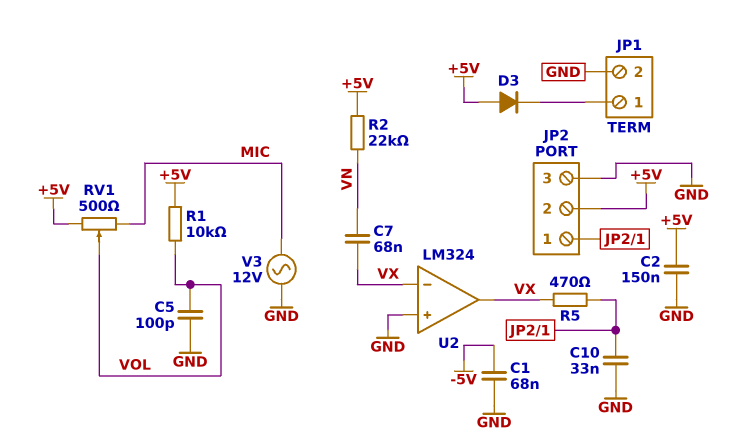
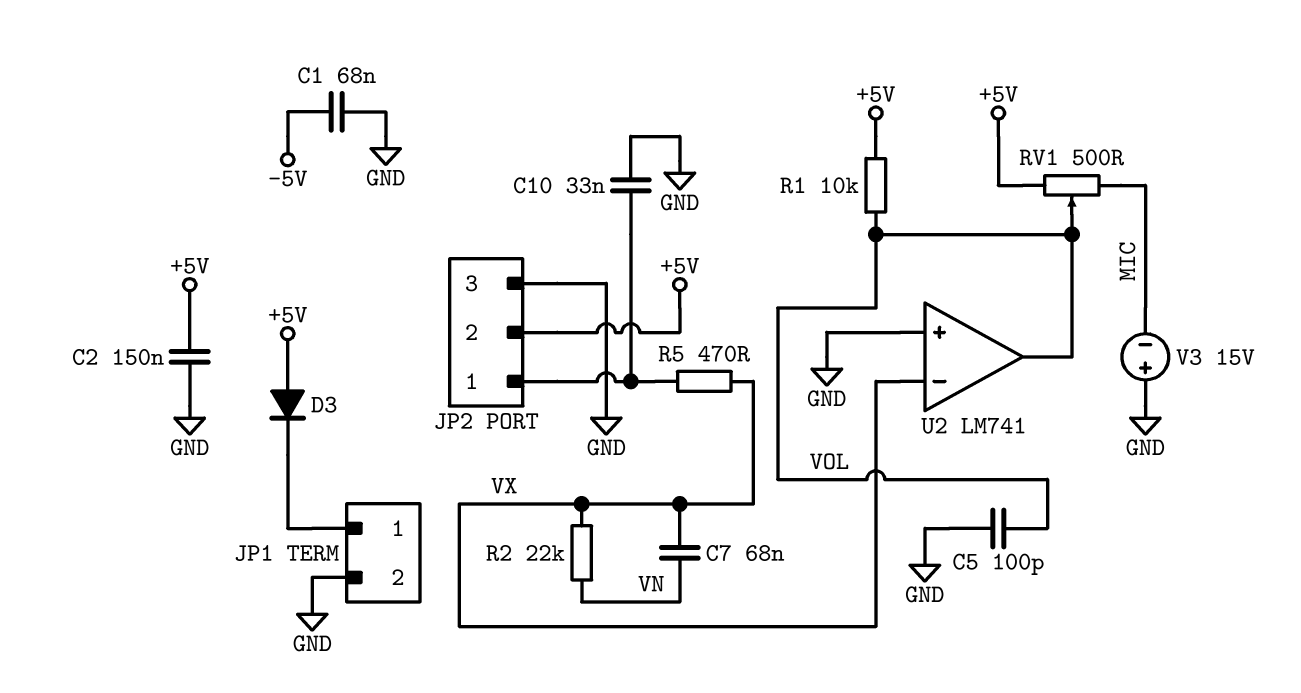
R2: 22k (+5V, VN) -> 22k (VN, VX)
U2: LM324 -> LM741
U2 pin out: VX -> VOL
V3: AC 12V (GND, MIC) -> 15V (plus GND, minus MIC)

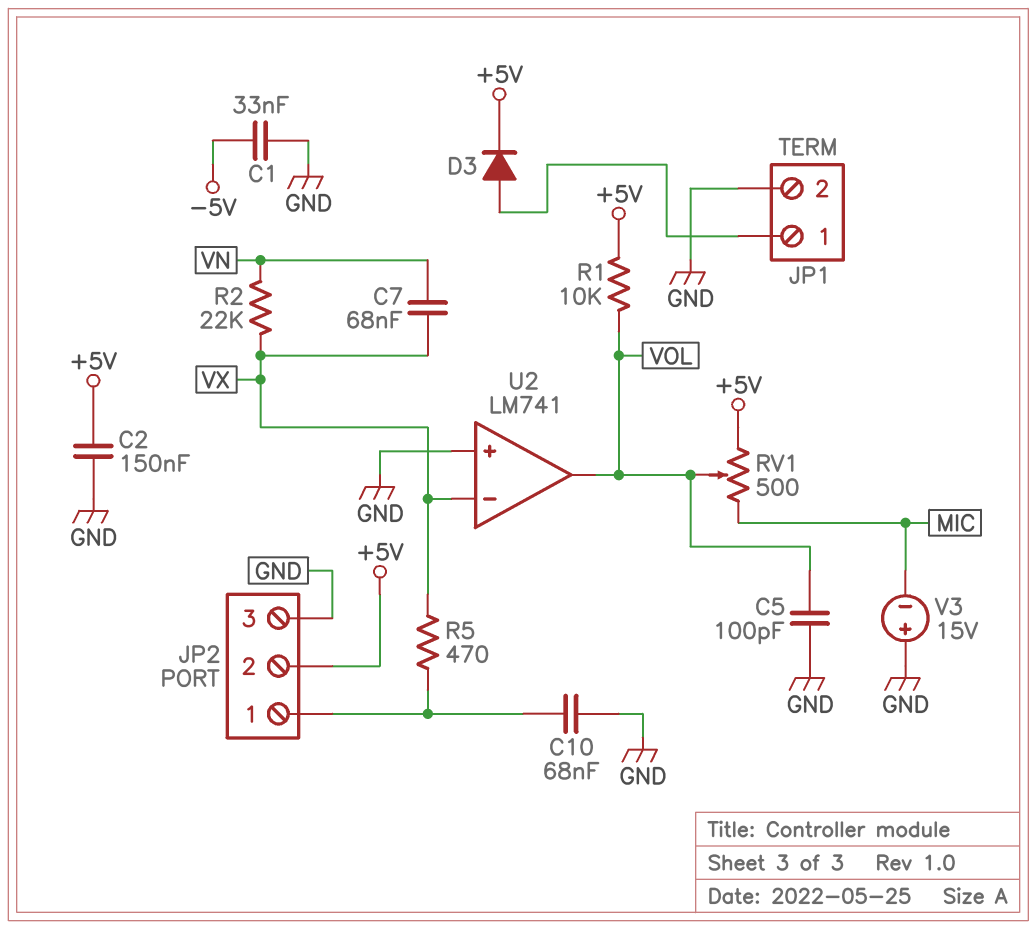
C1: 68nF (-5V, GND) -> 33nF (-5V, GND)
C10: 33nF (GND, JP2/1) -> 68nF (GND, JP2/1)
D3: diode (A +5V, K JP1/1) -> diode (A JP1/1, K +5V)

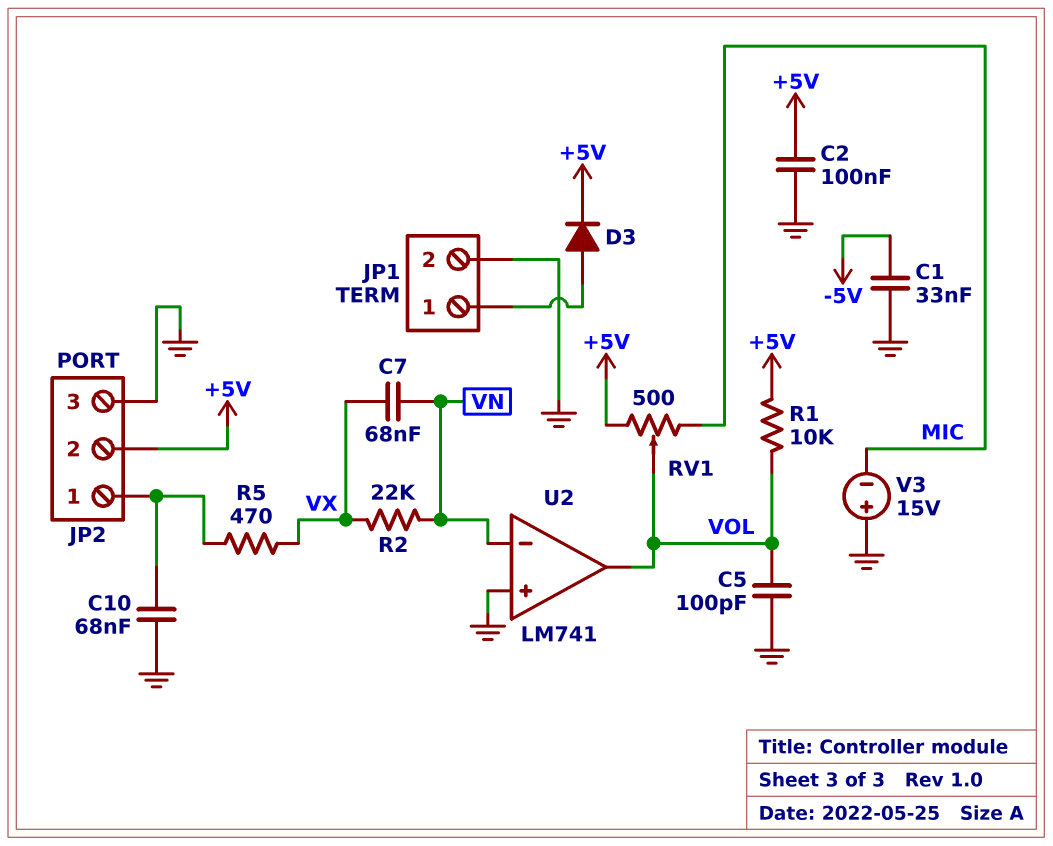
C2: 150nF (+5V, GND) -> 100nF (+5V, GND)
U2 pin in-: VX -> VN

